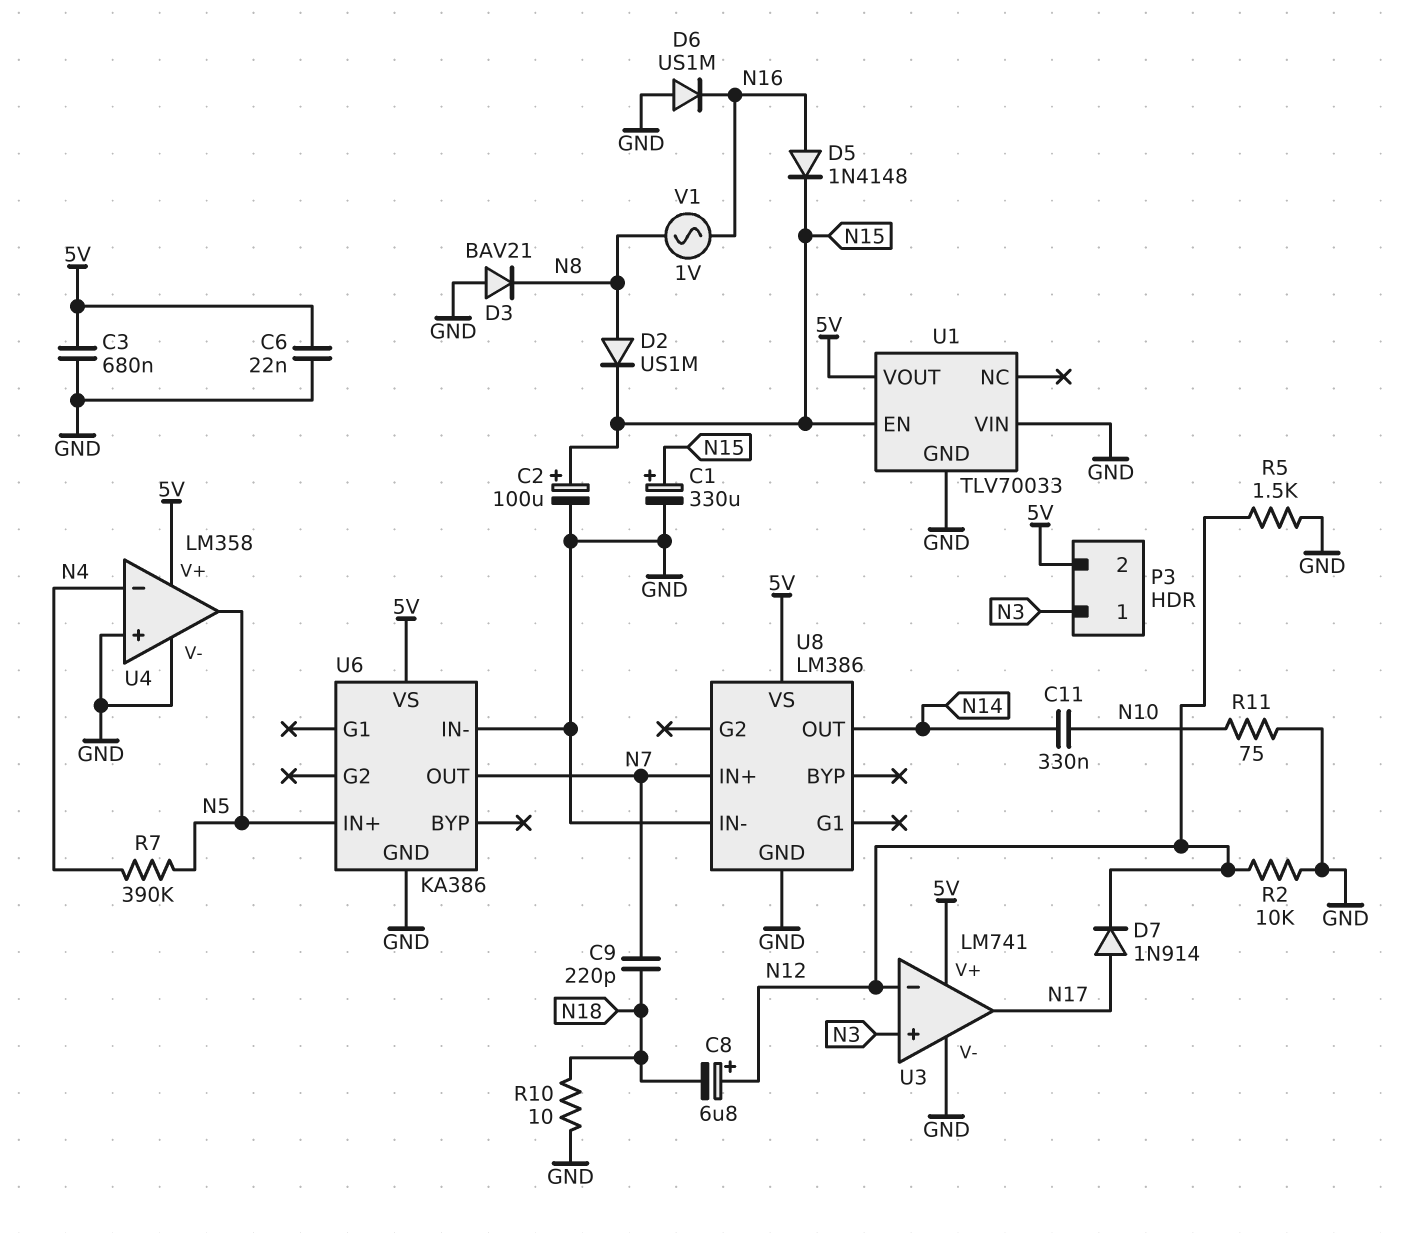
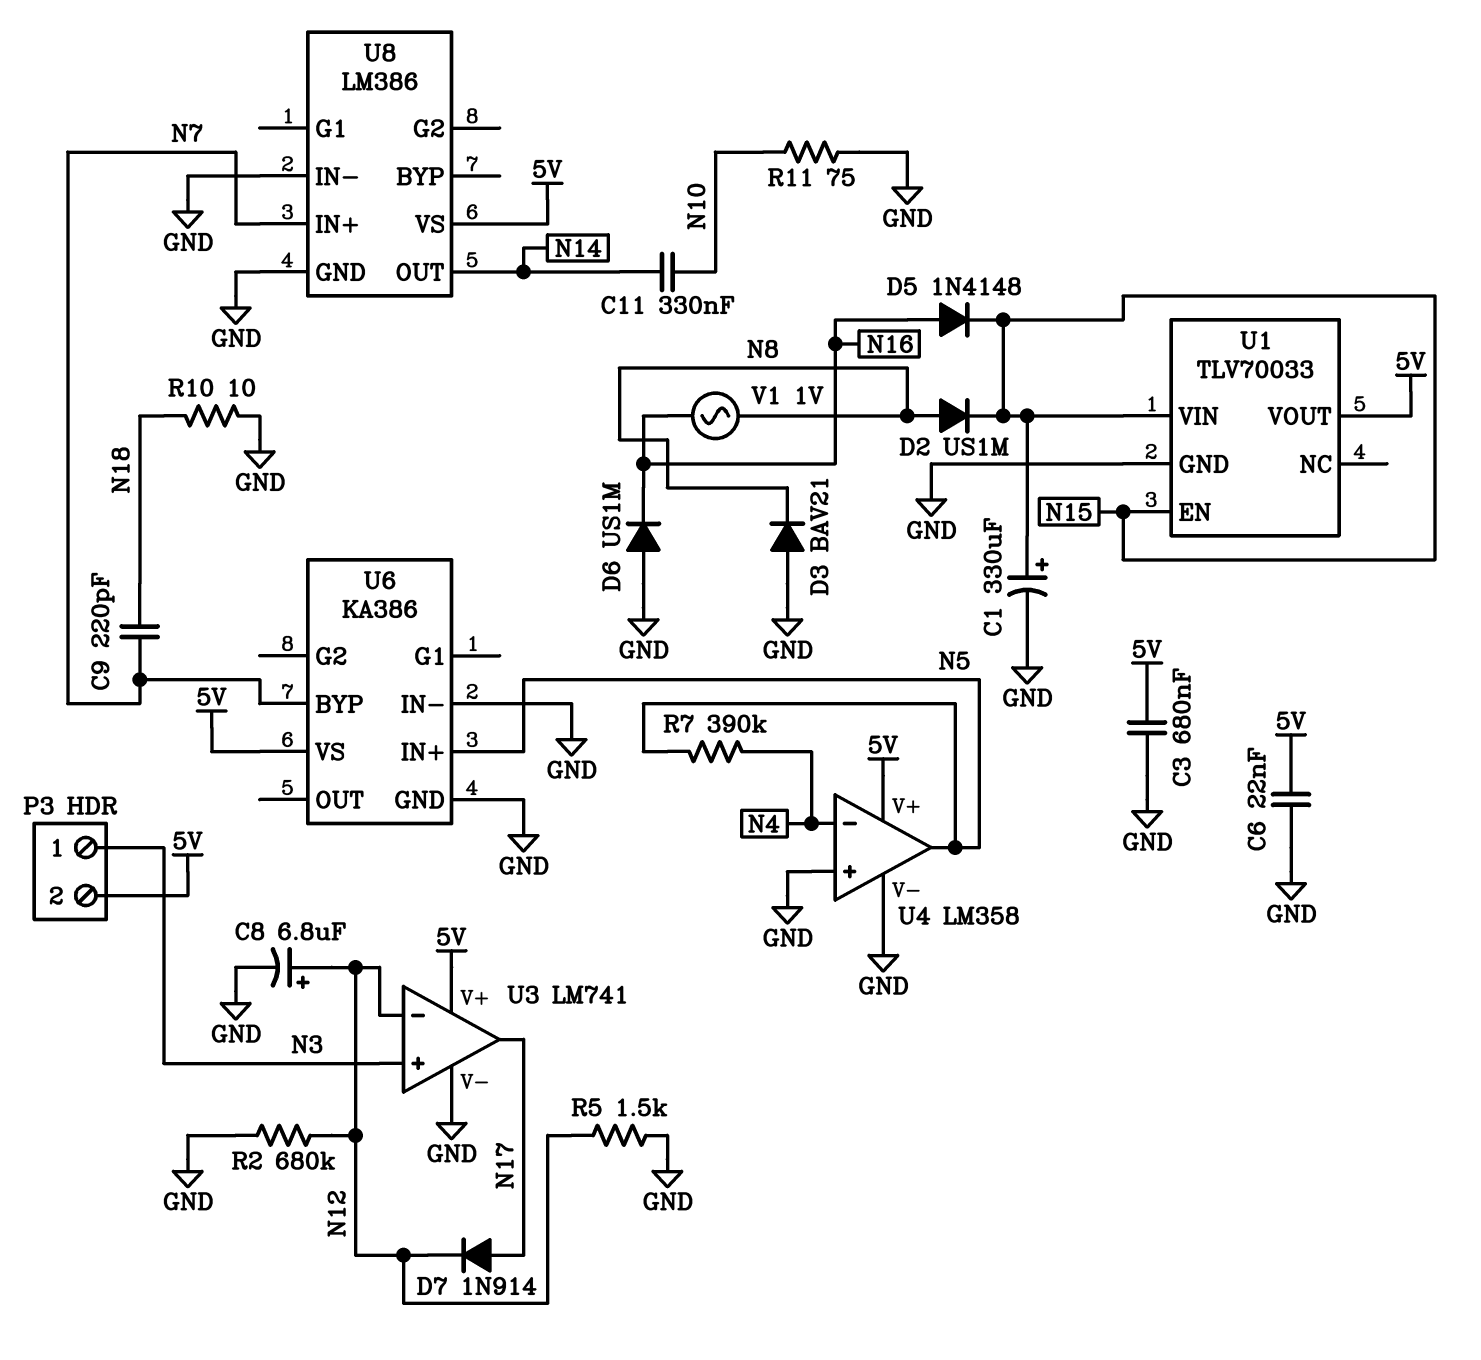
C2: 100uF (plus N15, minus GND) -> none
C8: 6.8uF (plus N12, minus N18) -> 6.8uF (plus N12, minus GND)
R2: 10k (GND, N12) -> 680k (GND, N12)
U1 pin VIN: GND -> N15
U6 pin BYP: none -> N7
U6 pin OUT: N7 -> none

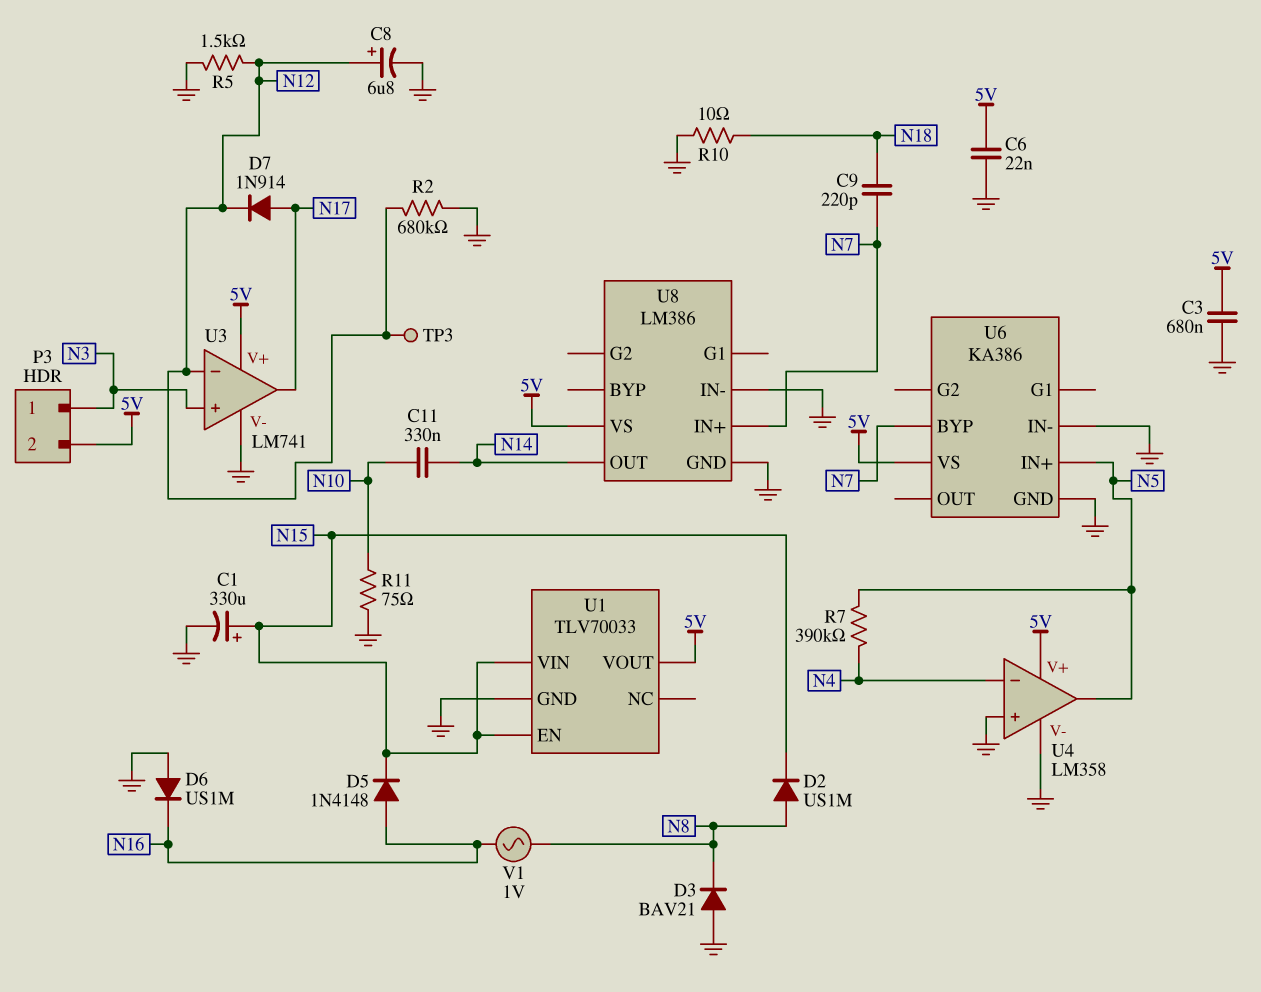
TP3: none -> test point (N12)

